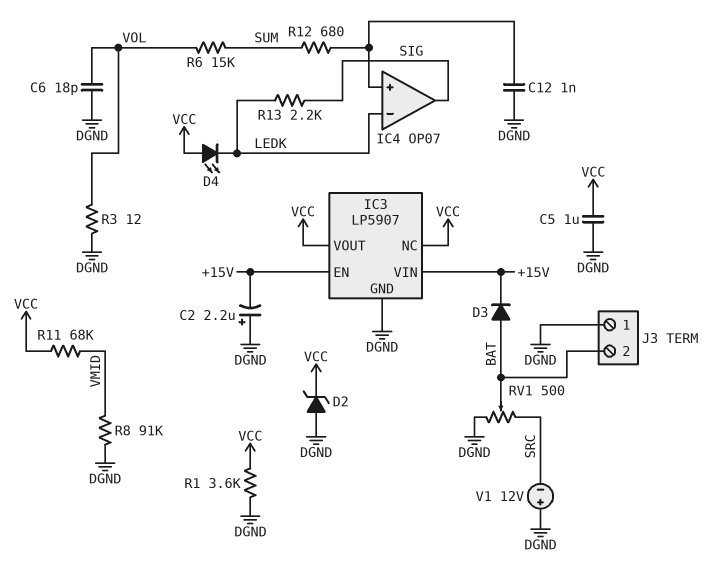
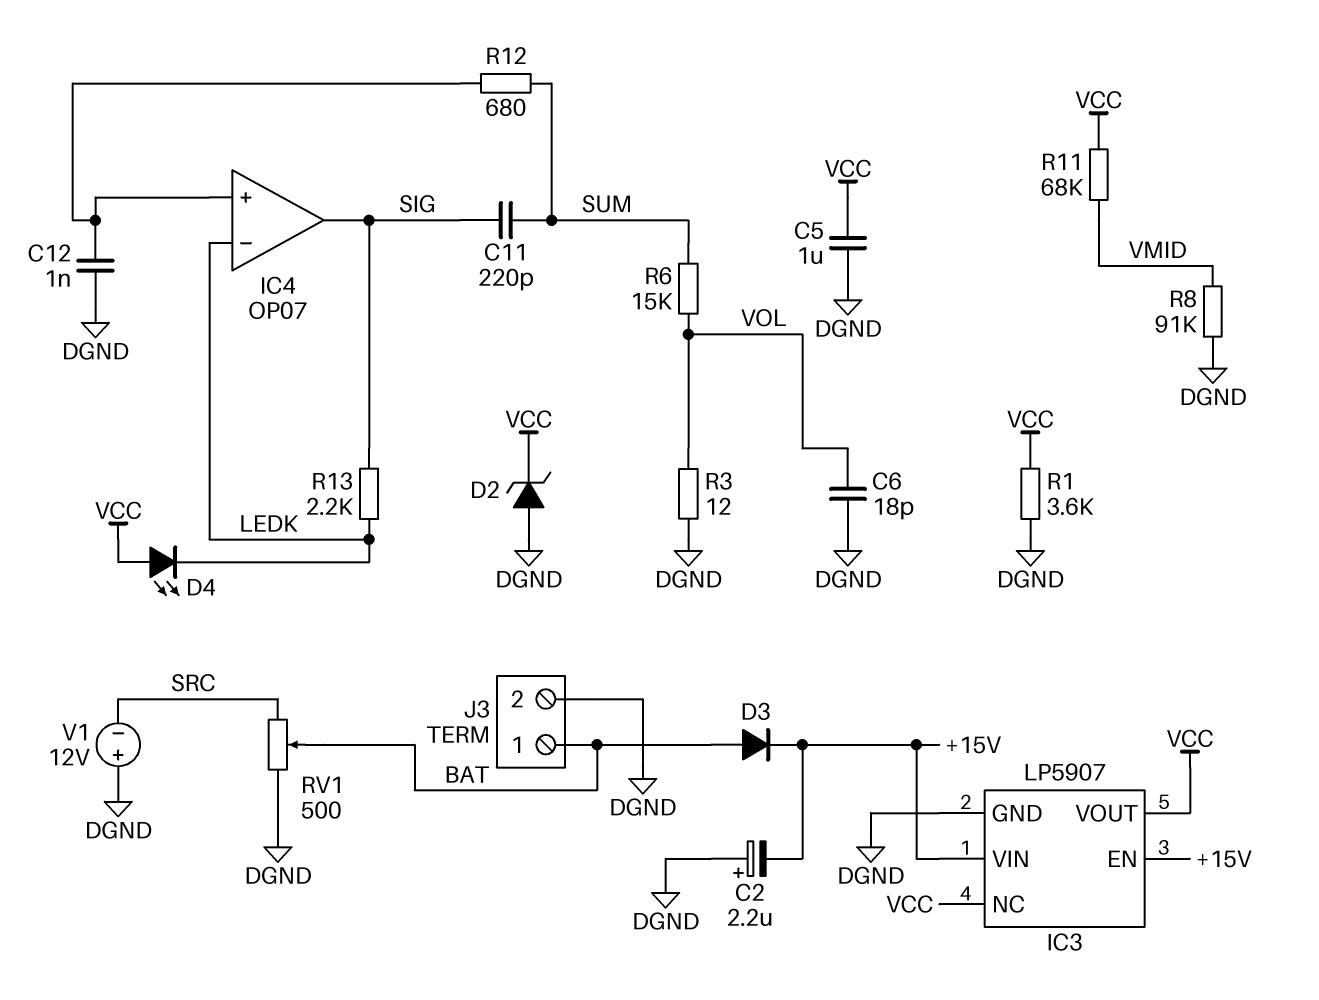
C11: none -> 220pF (SIG, SUM)
J3 pin 1: DGND -> BAT
J3 pin 2: BAT -> DGND

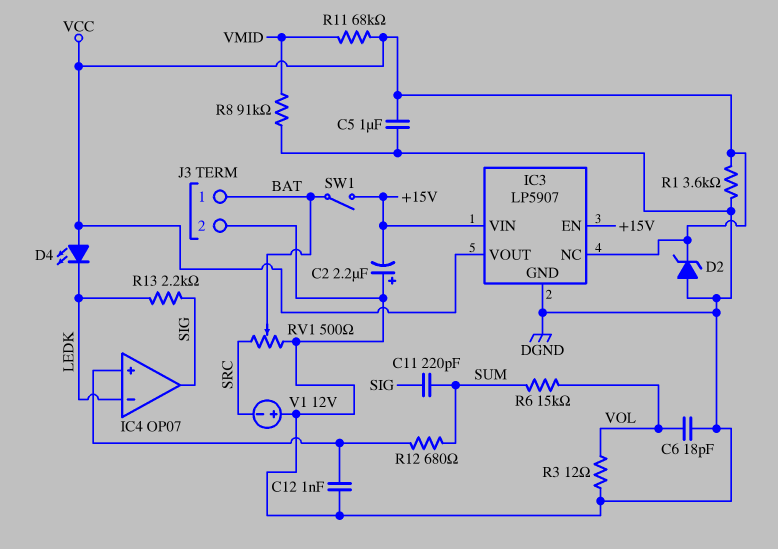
D3: diode (A BAT, K +15V) -> none
SW1: none -> switch (+15V, BAT)

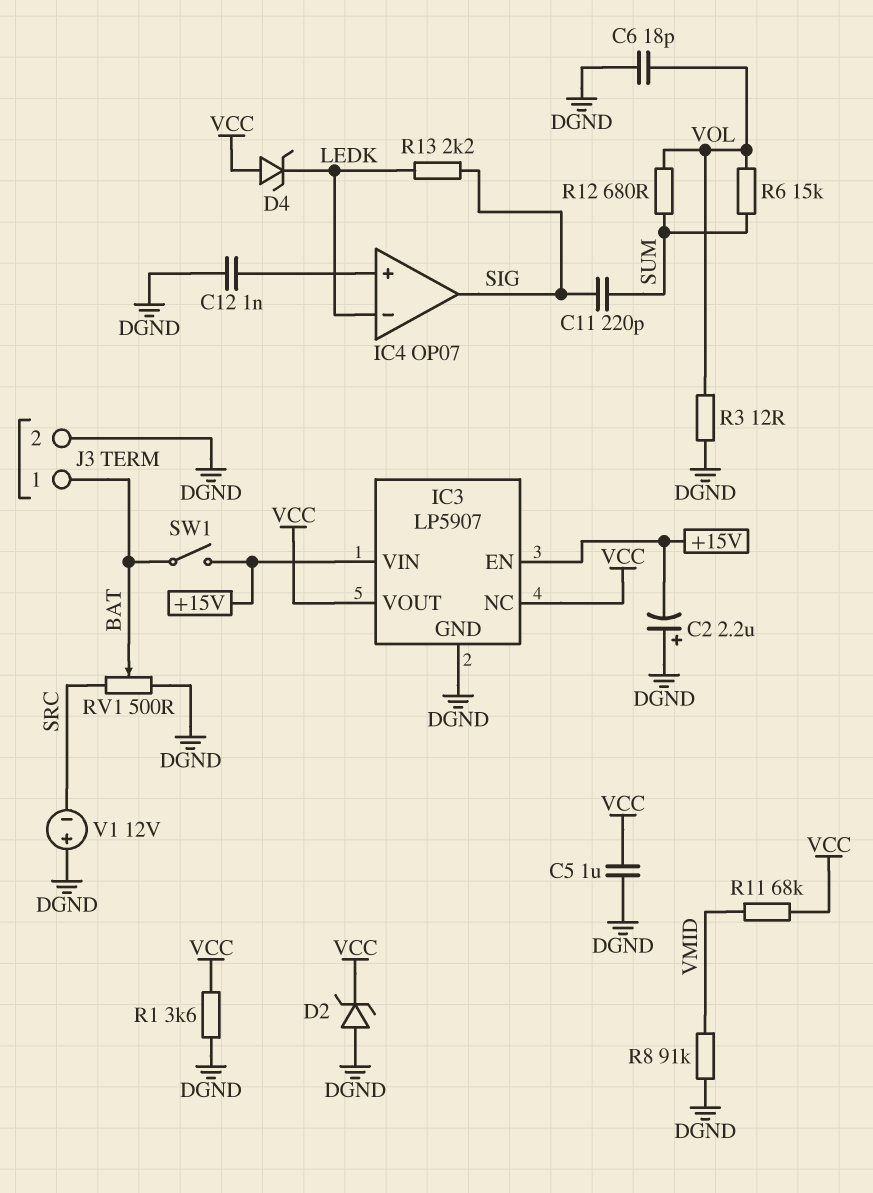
D4: LED (A VCC, K LEDK) -> zener (A VCC, K LEDK)
R12: 680 (IC4/in+, SUM) -> 680 (SUM, VOL)

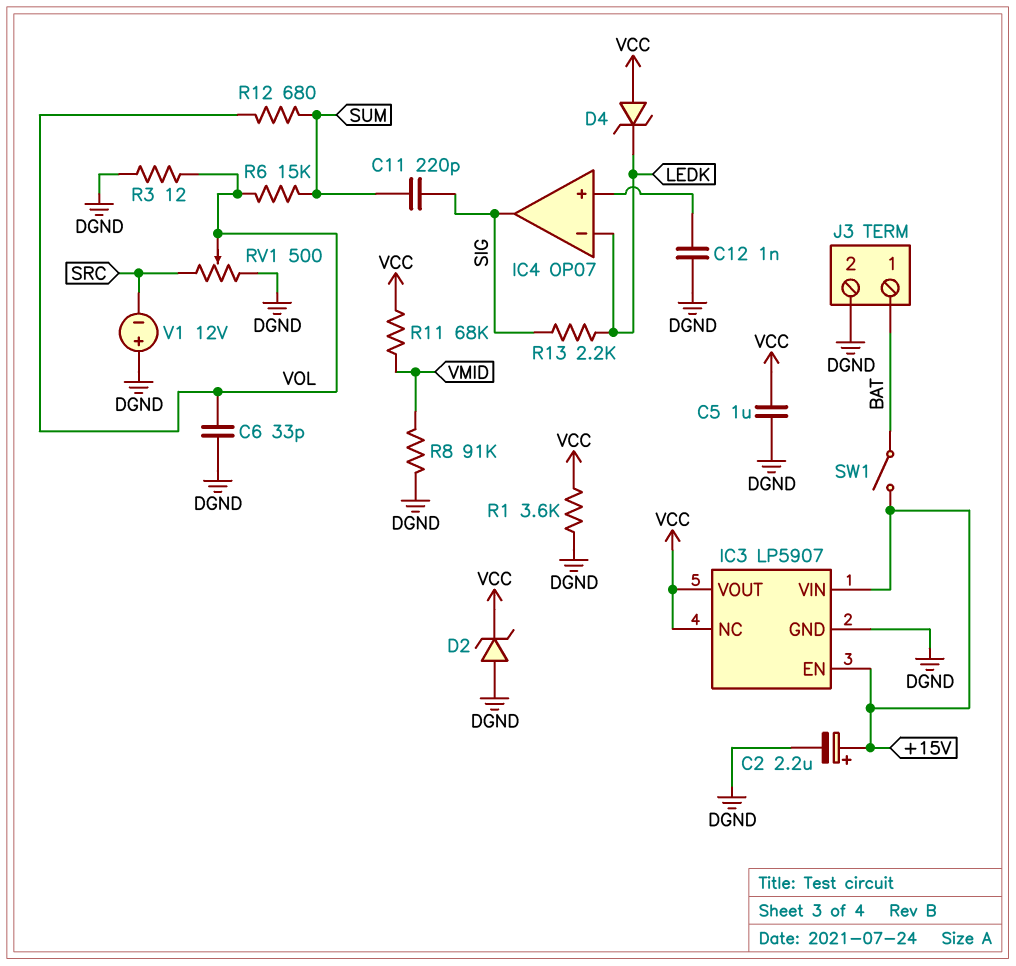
C2: 2.2uF (plus DGND, minus +15V) -> 2.2uF (plus +15V, minus DGND)
C6: 18pF (DGND, VOL) -> 33pF (DGND, VOL)
RV1: 500 (DGND, SRC, wiper BAT) -> 500 (DGND, SRC, wiper VOL)

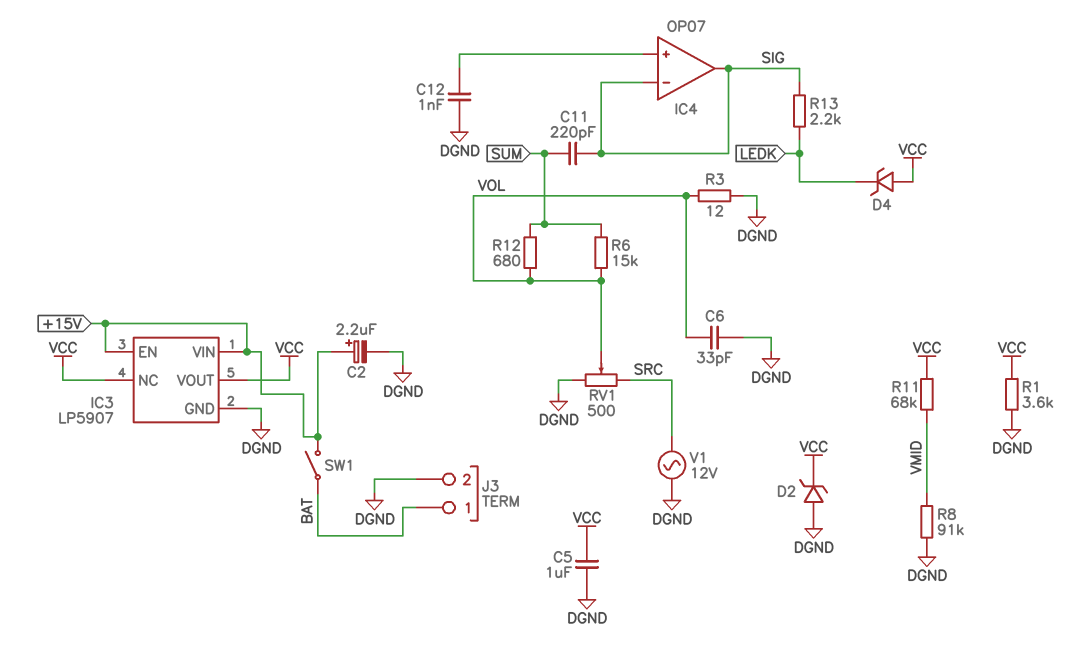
IC4 pin in-: LEDK -> SIG
V1: 12V (plus DGND, minus SRC) -> AC 12V (DGND, SRC)

